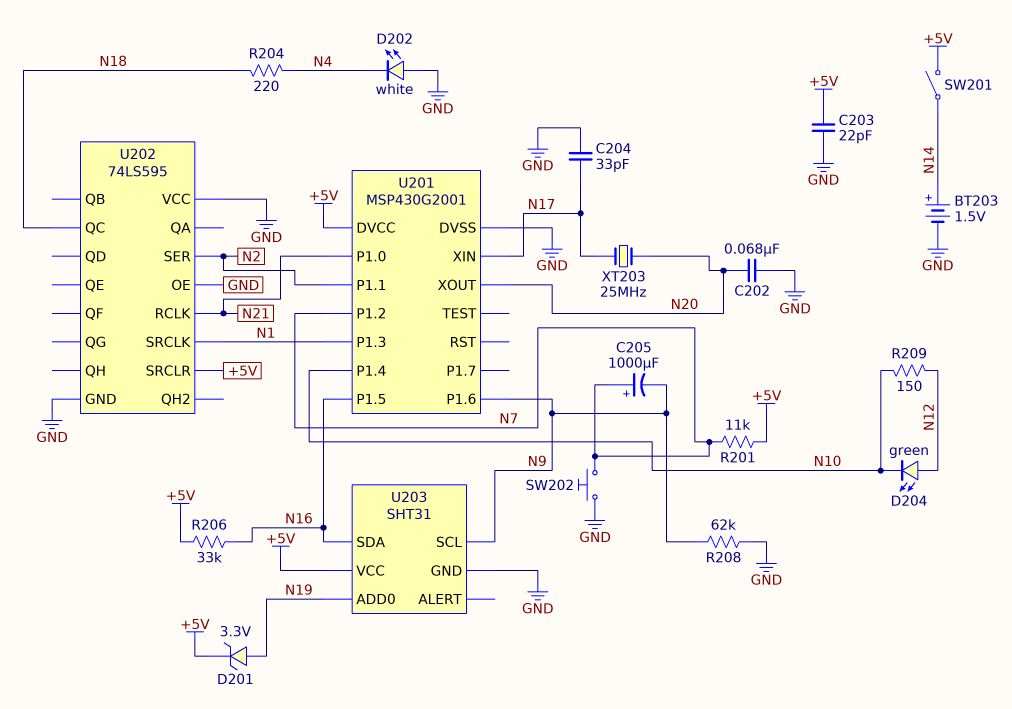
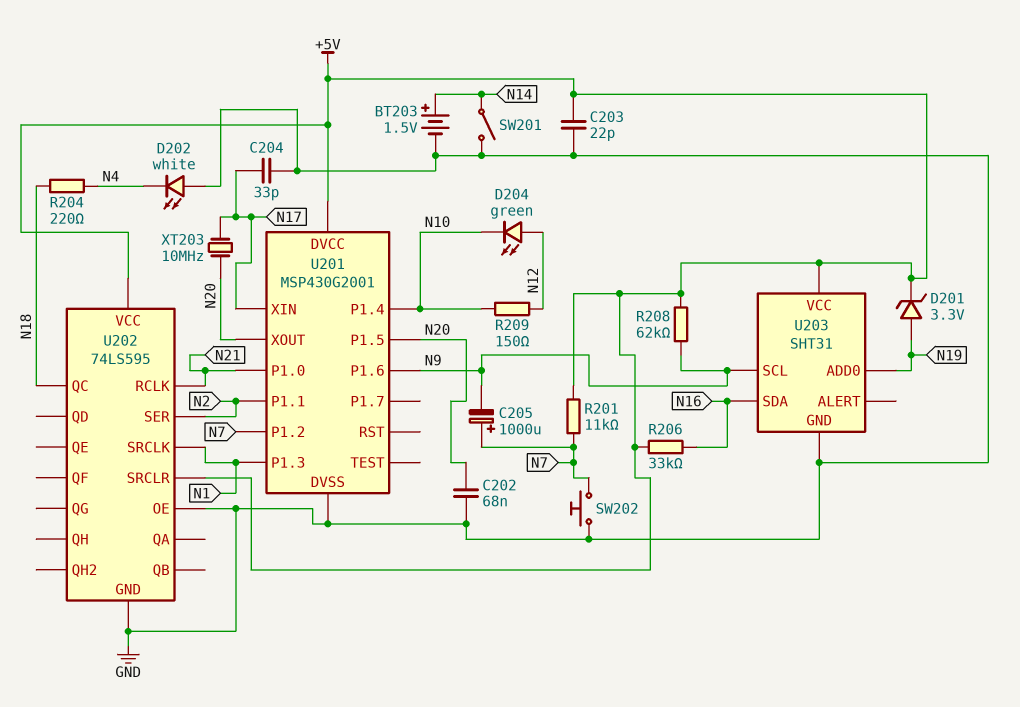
R208: 62k (GND, N9) -> 62k (+5V, N9)
SW201: switch (+5V, N14) -> switch (GND, N14)
U201 pin P1.5: N16 -> N20
U202 pin VCC: GND -> +5V
XT203: 25MHz (N17, N20) -> 10MHz (N17, N20)

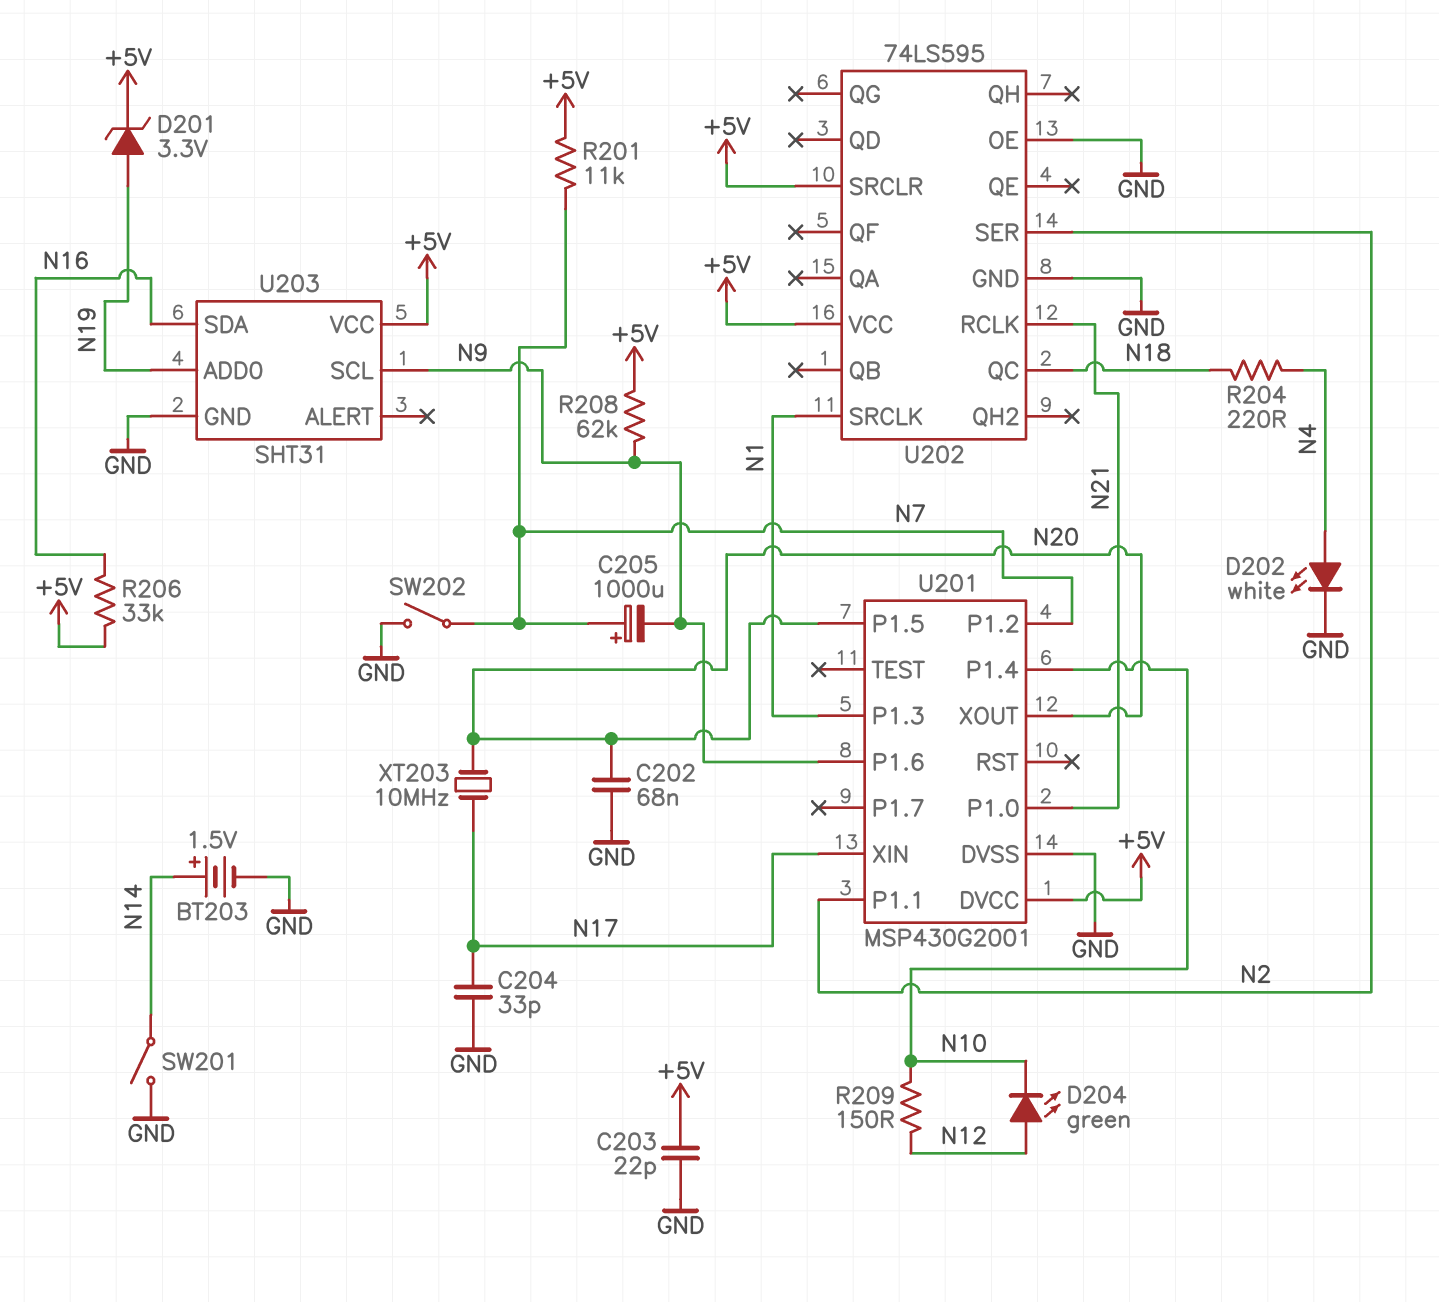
D202: LED white (A GND, K N4) -> LED white (A N4, K GND)
SW202: button (GND, N7) -> switch (GND, N7)

